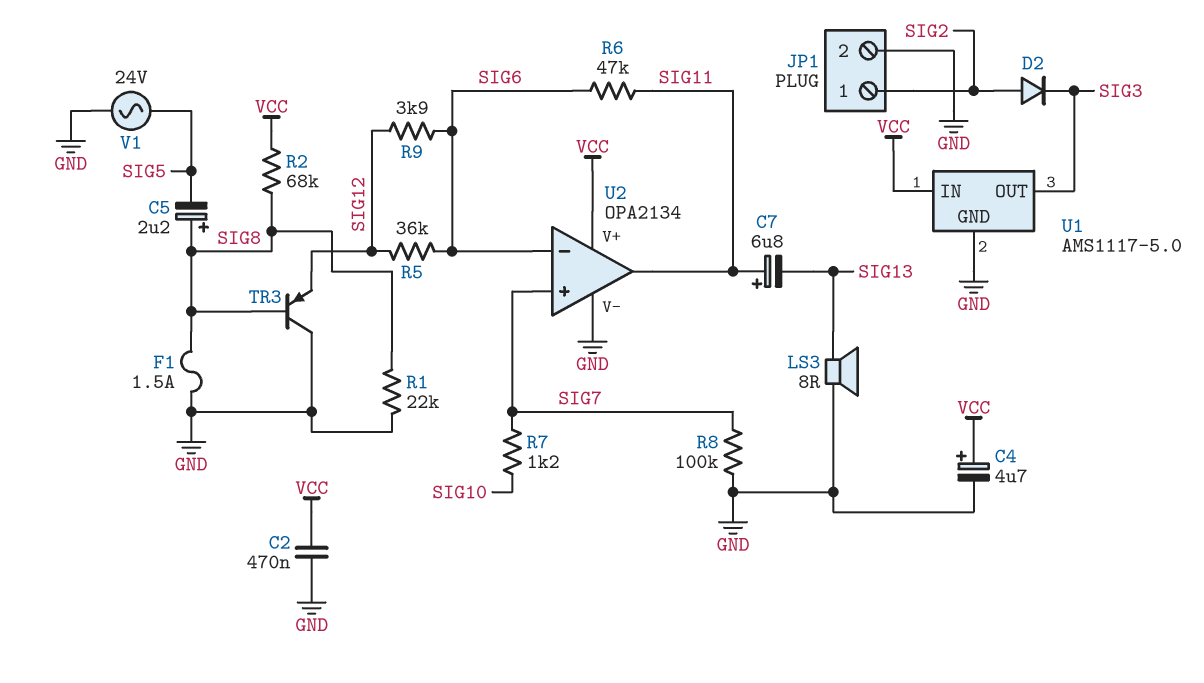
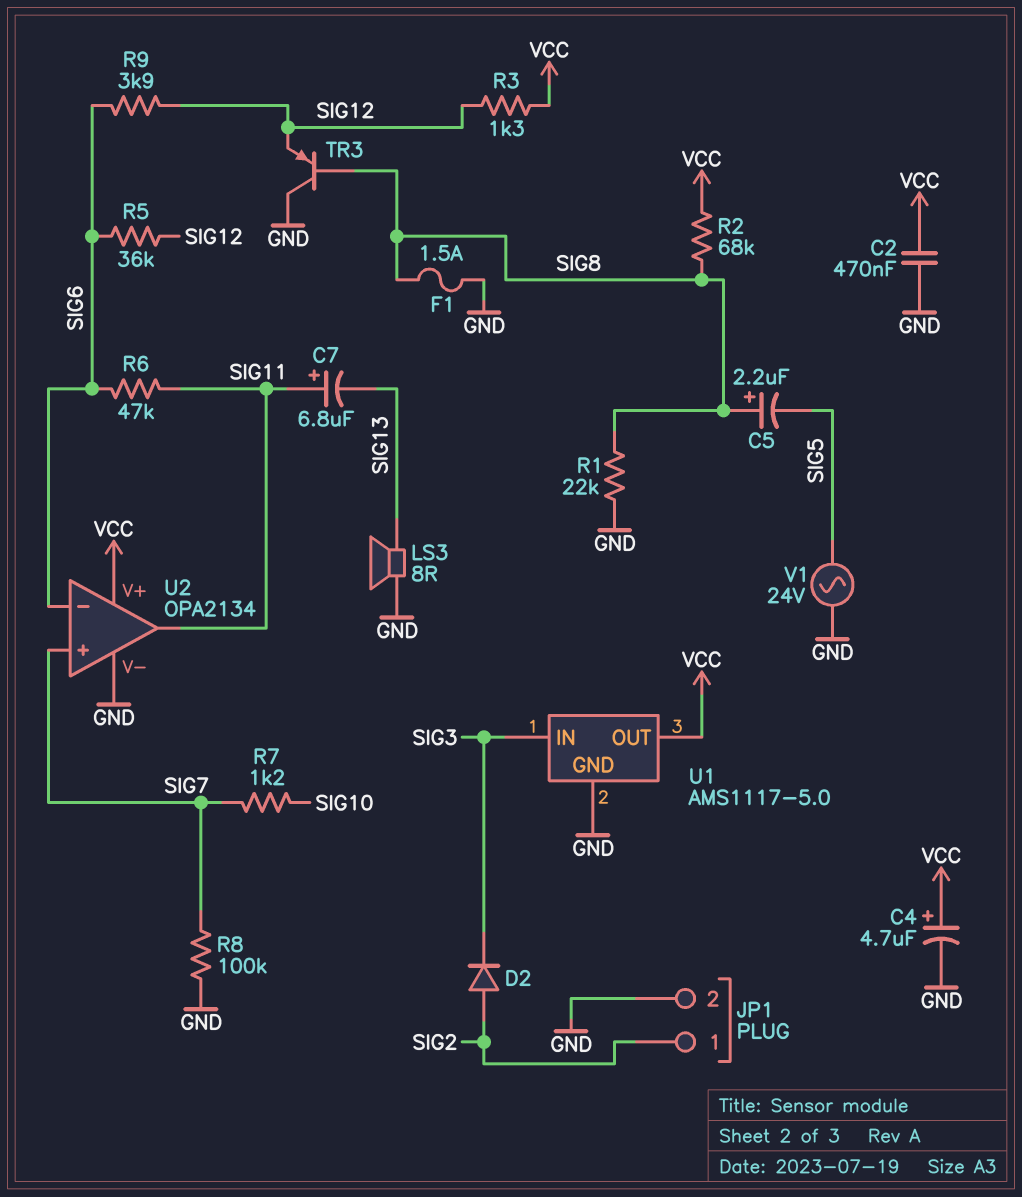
R3: none -> 1.3k (SIG12, VCC)
U1 pin IN: VCC -> SIG3
U1 pin OUT: SIG3 -> VCC

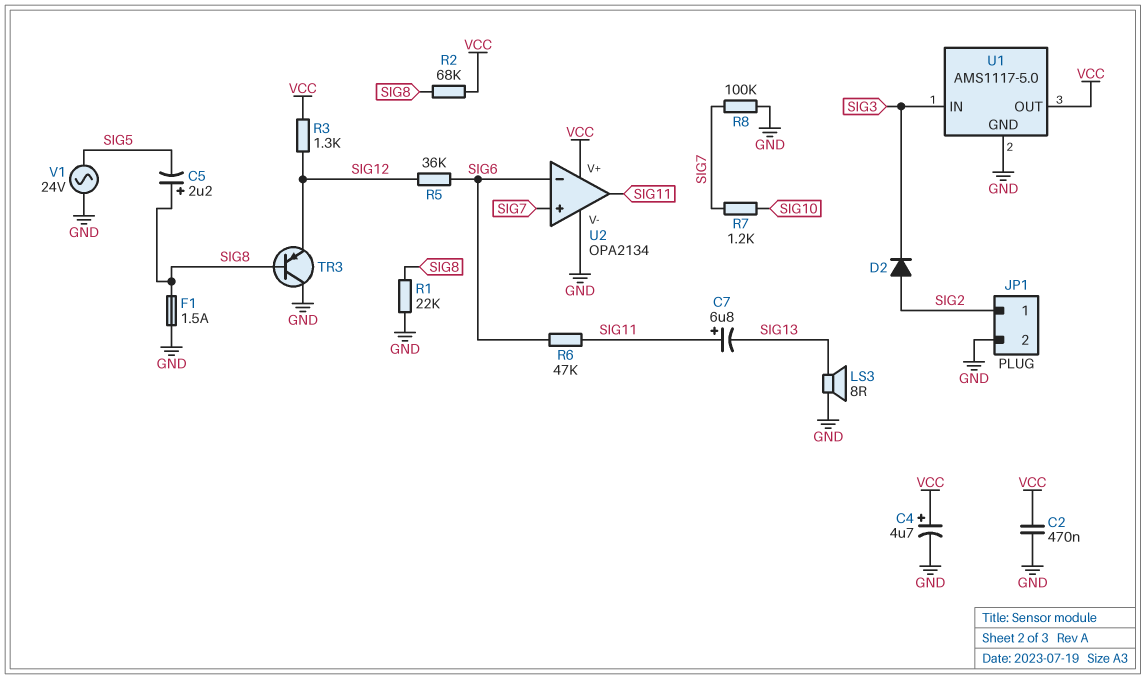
R9: 3.9k (SIG6, SIG12) -> none

